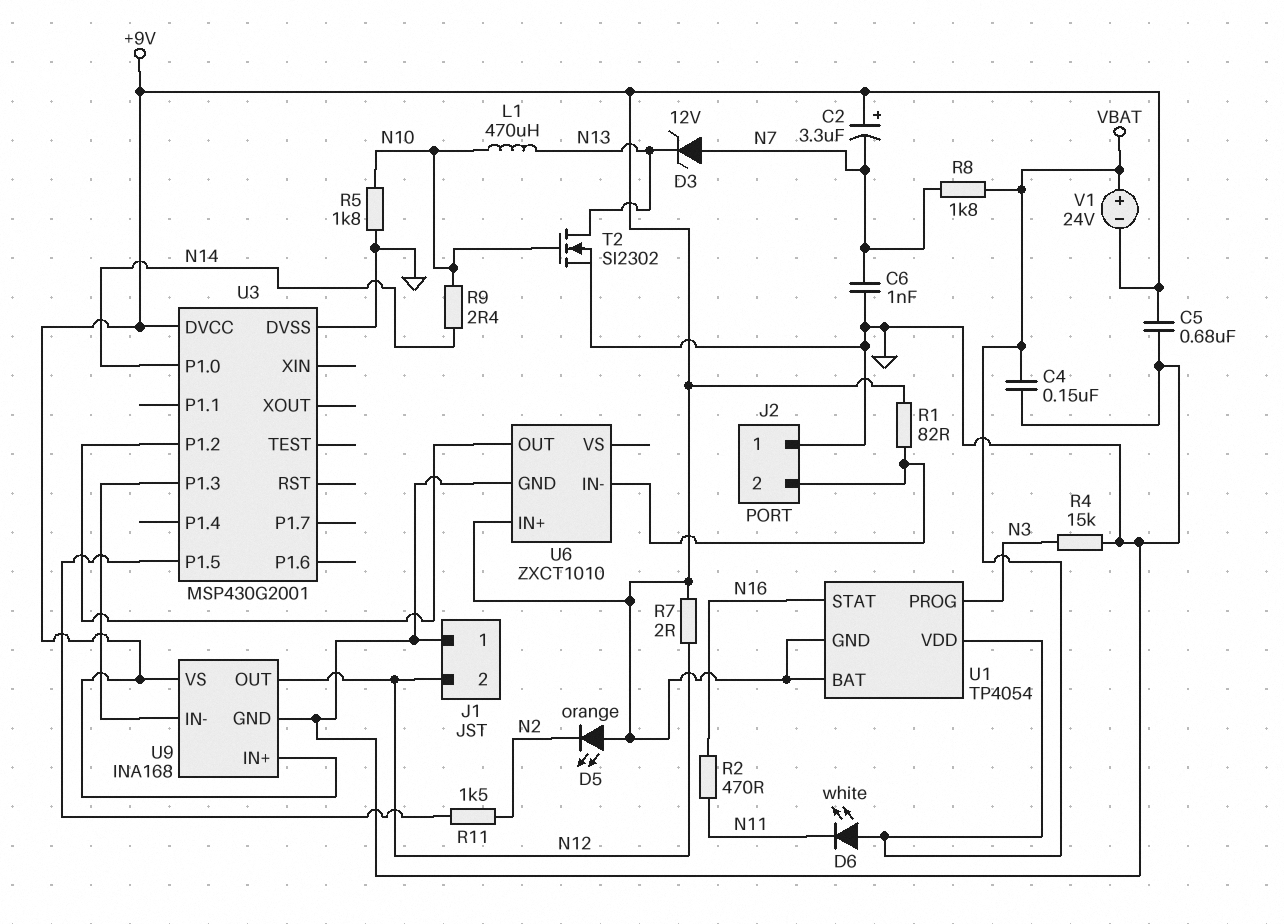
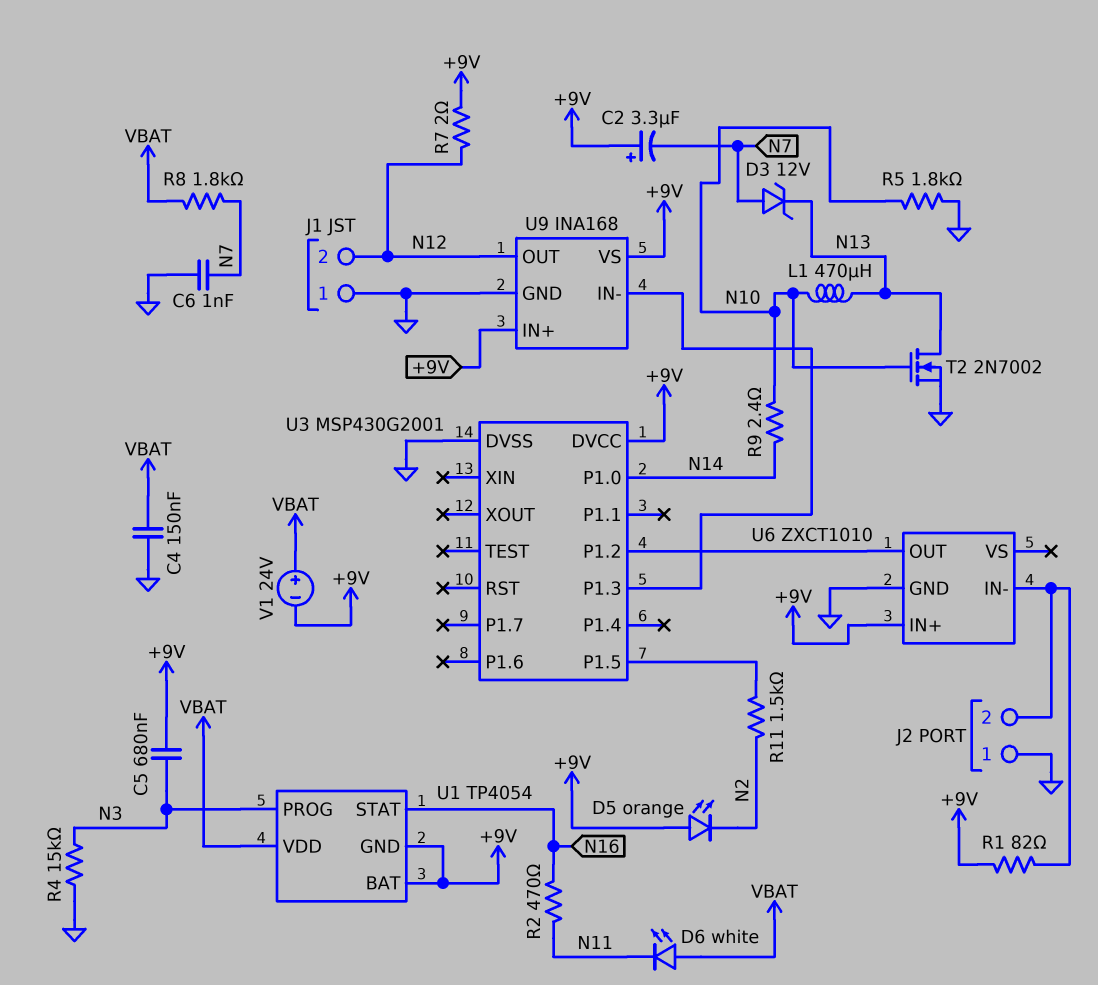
C5: 680nF (+9V, GND) -> 680nF (+9V, N3)
T2: NMOS SI2302 (G N10, D N13, S GND) -> NMOS 2N7002 (G N10, D N13, S GND)

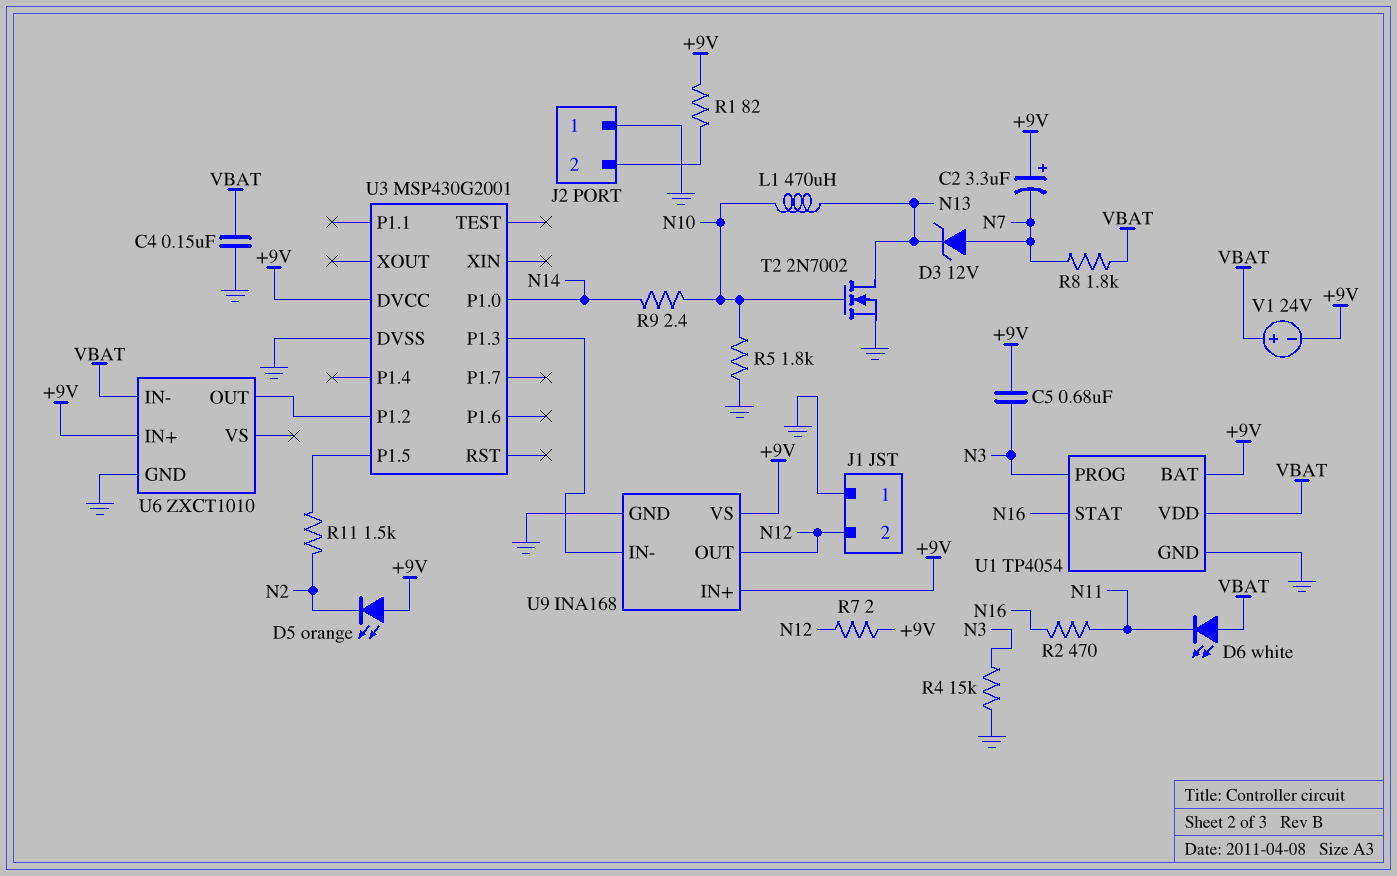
C6: 1nF (GND, N7) -> none
U1 pin GND: +9V -> GND
U6 pin IN-: J2/2 -> VBAT

